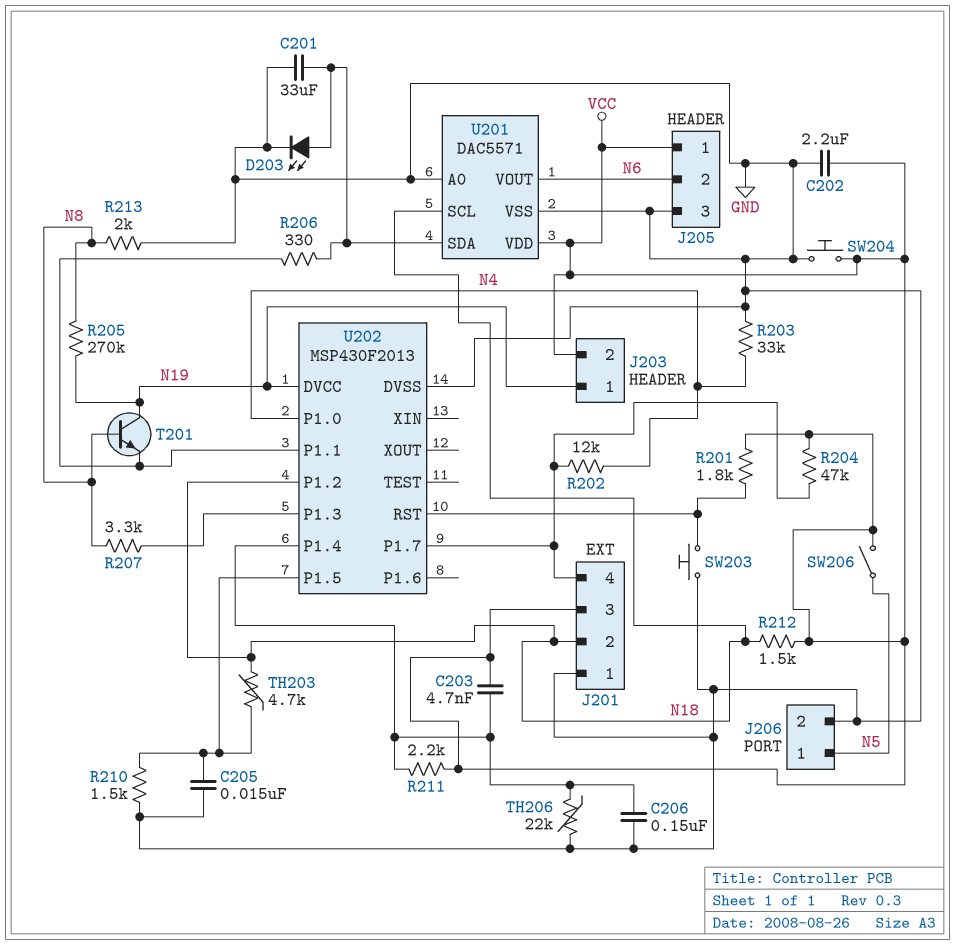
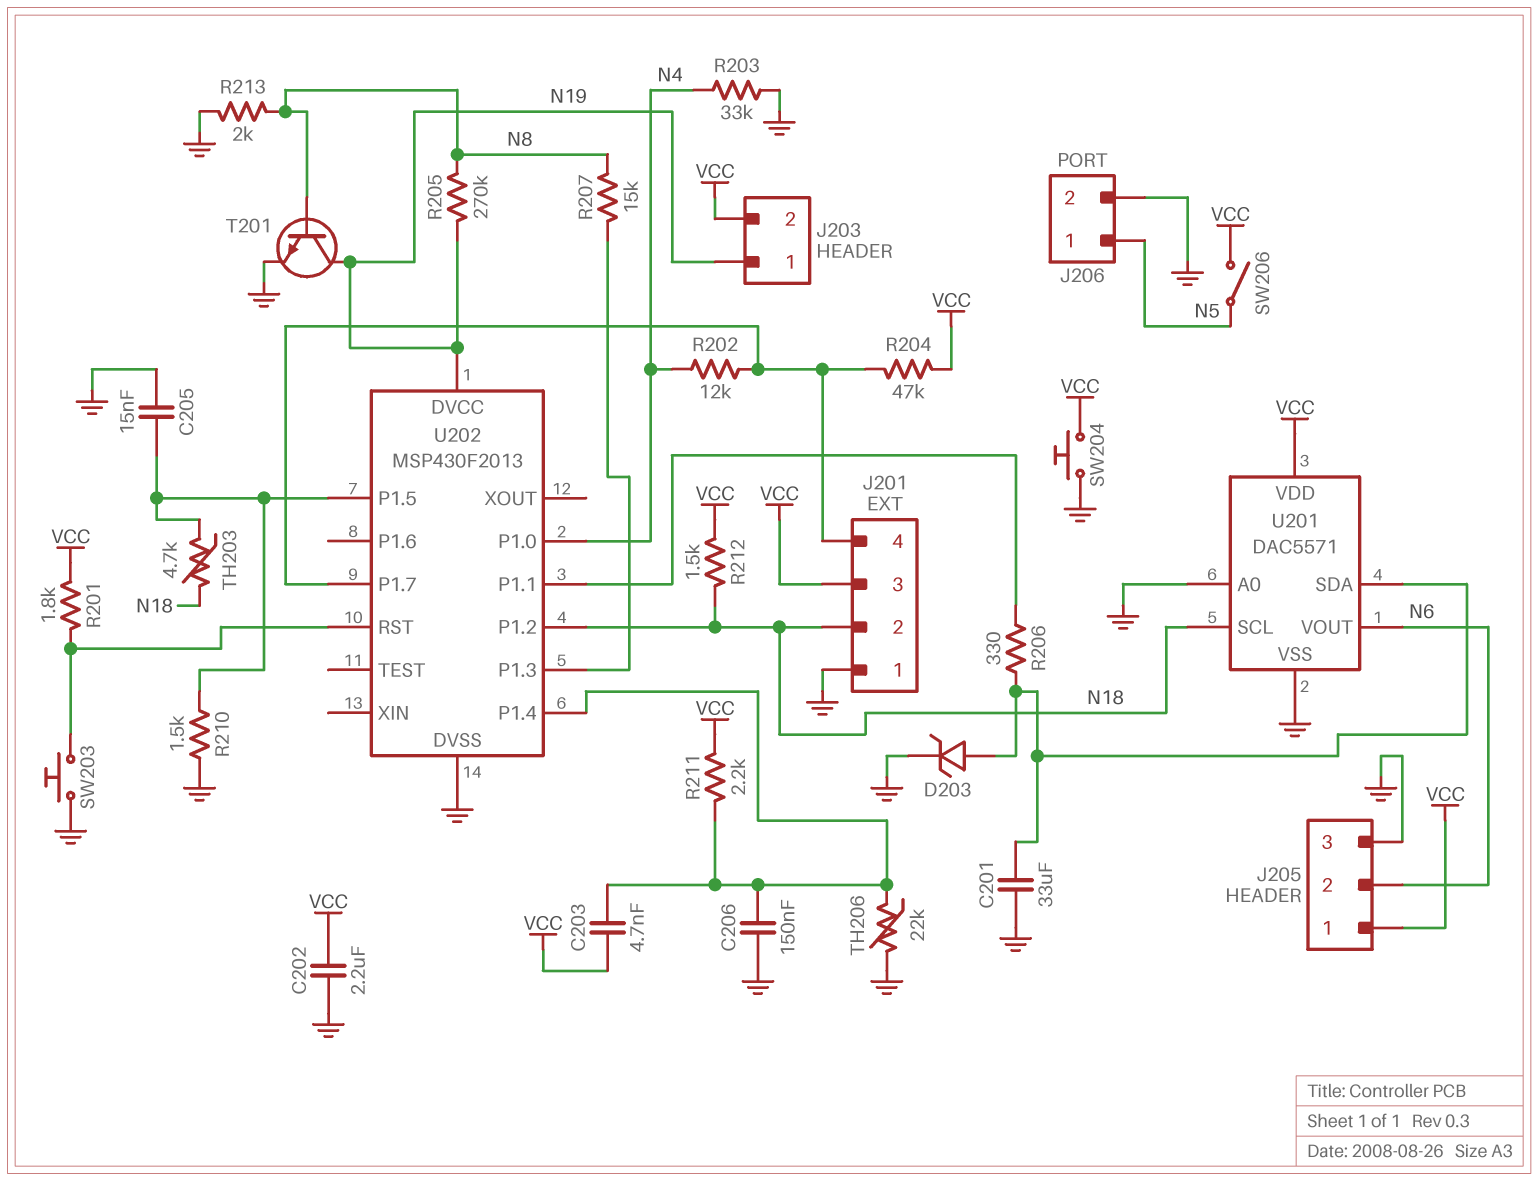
D203: LED (A U201/SDA, K GND) -> zener (A U201/SDA, K GND)
R207: 3.3k (N8, U202/P1.3) -> 15k (N8, U202/P1.3)
T201: NPN (B N8, C N19, E U202/P1.1) -> NPN (B N8, C N19, E GND)

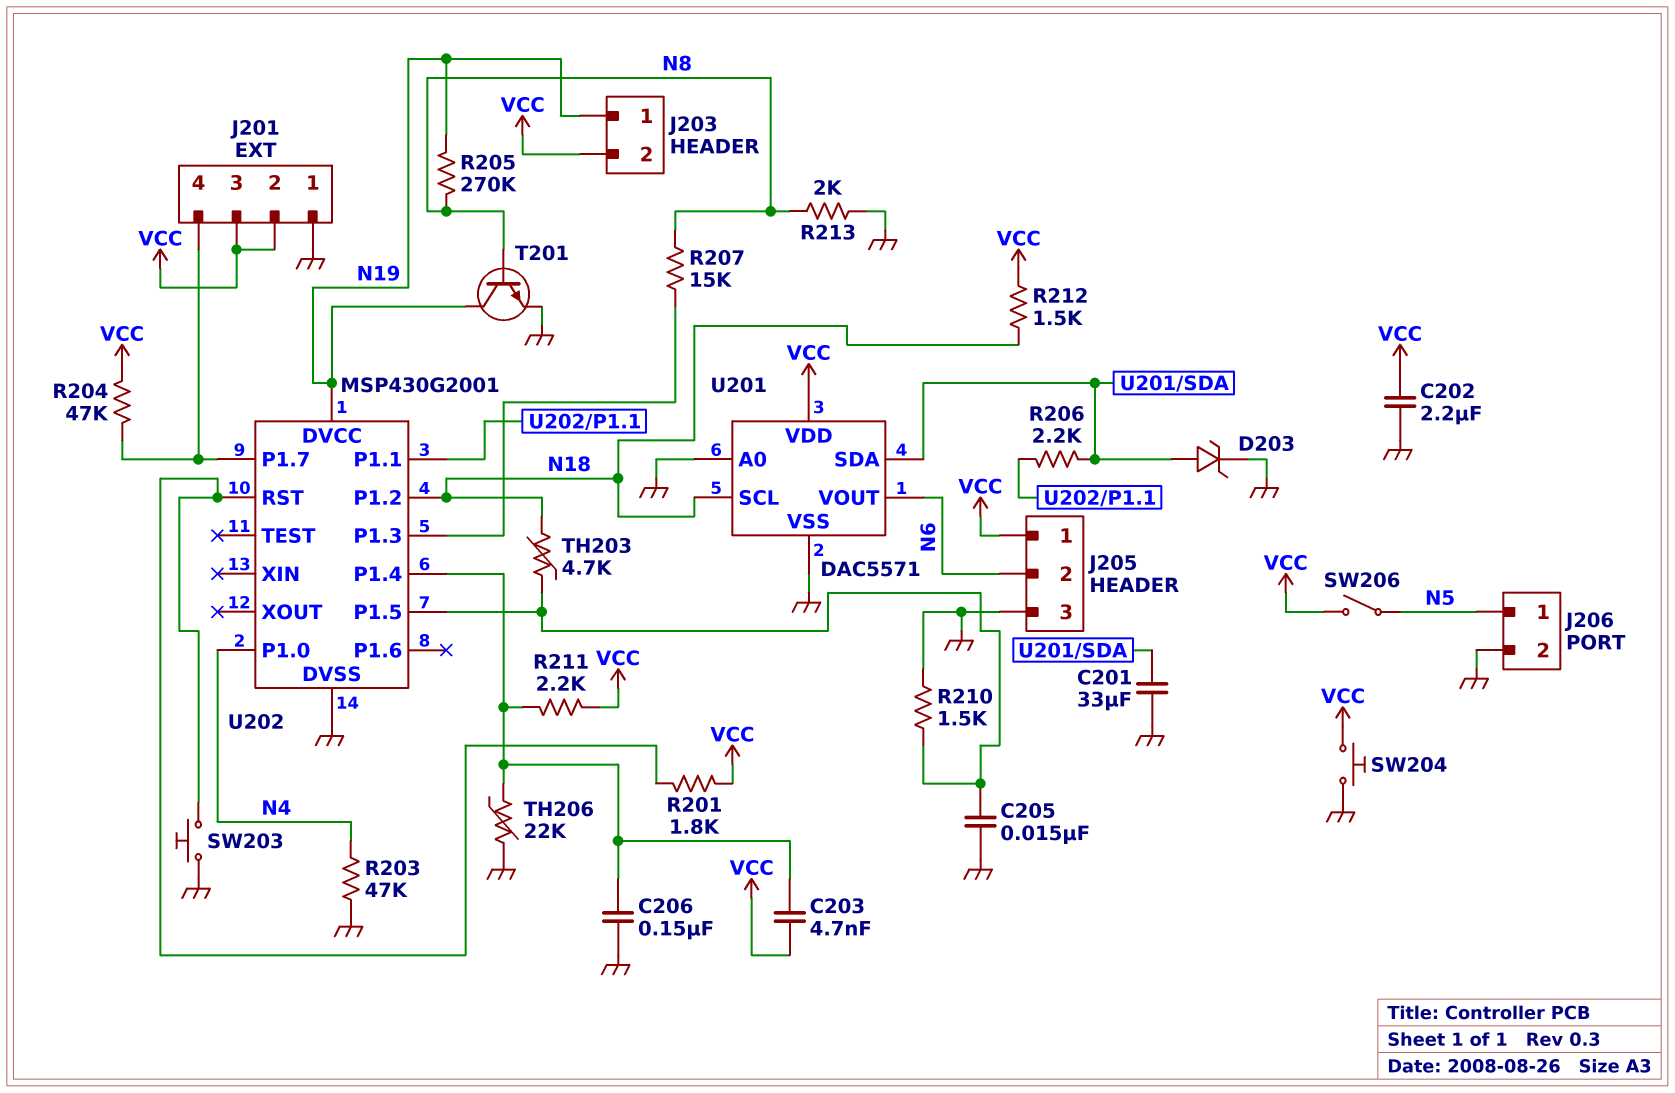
J201 pin 2: N18 -> VCC
R202: 12k (J201/4, N4) -> none
R203: 33k (GND, N4) -> 47k (GND, N4)
R206: 330 (U201/SDA, U202/P1.1) -> 2.2k (U201/SDA, U202/P1.1)
U202: MSP430F2013 -> MSP430G2001

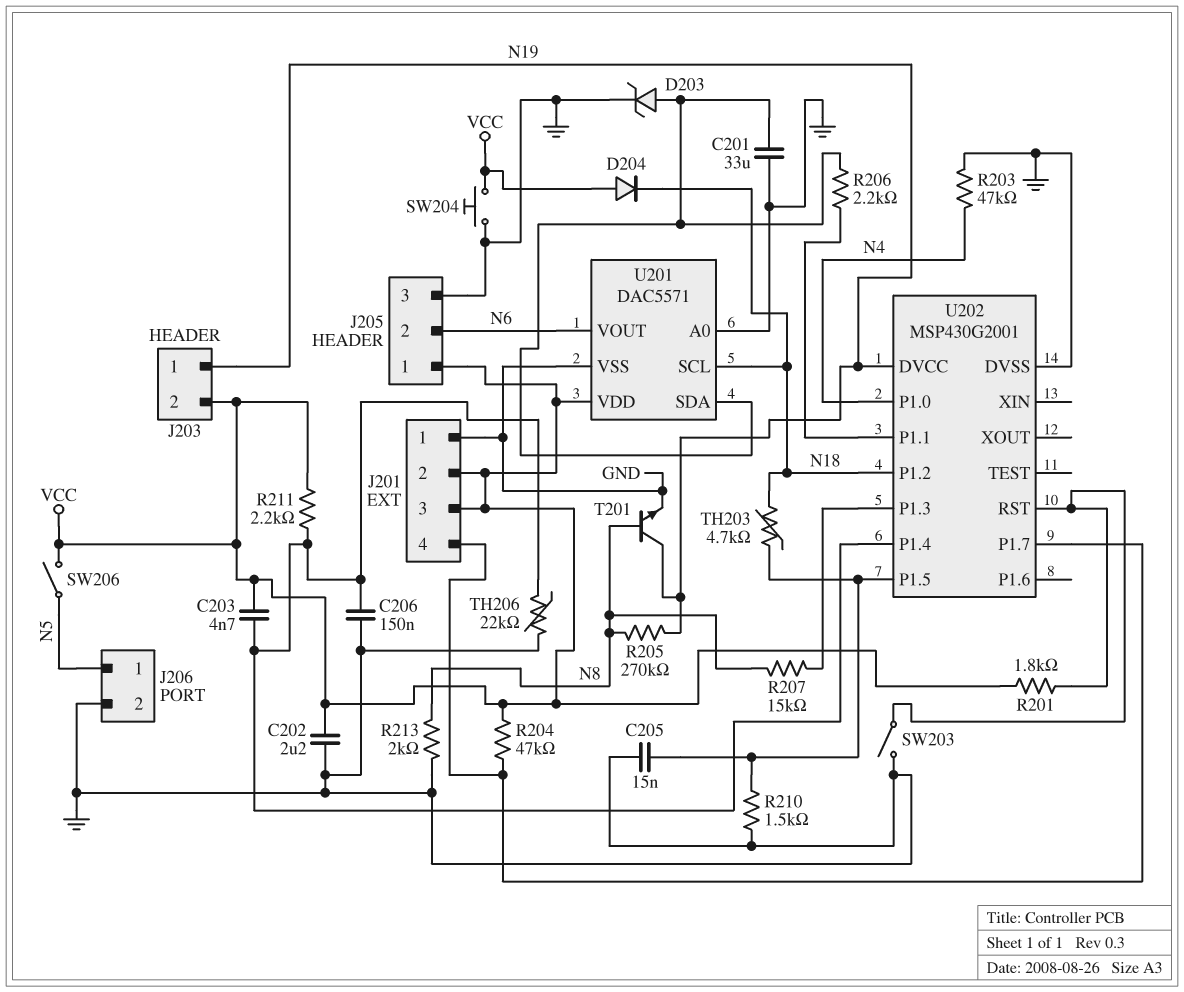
D204: none -> diode (A VCC, K N18)
R212: 1.5k (N18, VCC) -> none
SW203: button (GND, U202/RST) -> switch (GND, U202/RST)

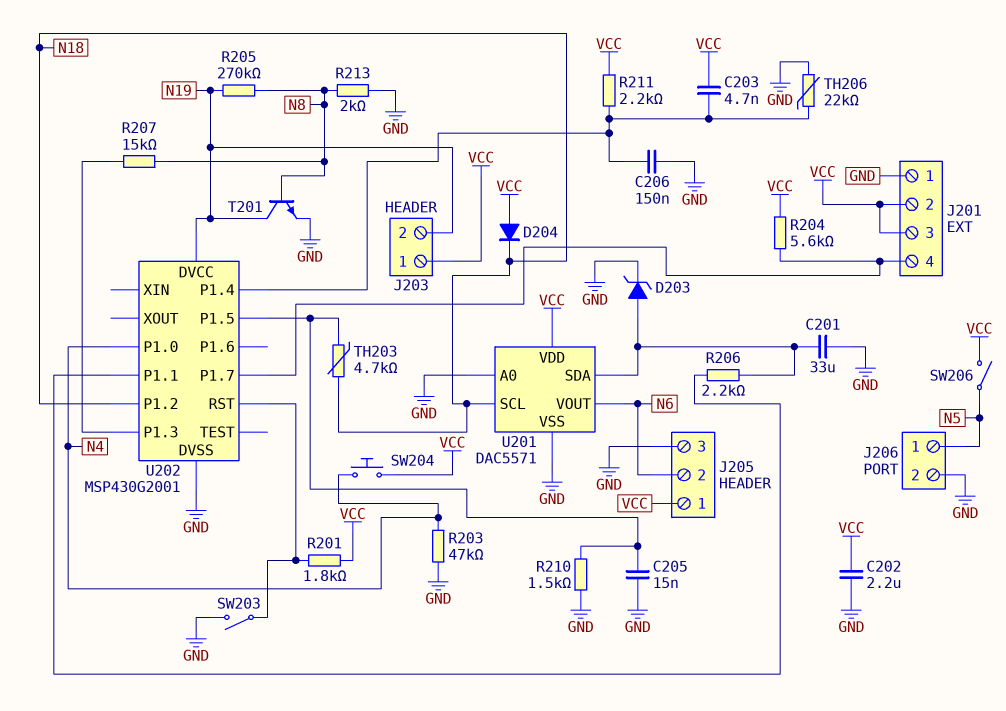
J203 pin 1: N19 -> VCC
J203 pin 2: VCC -> N19
R204: 47k (J201/4, VCC) -> 5.6k (J201/4, VCC)
SW204: button (GND, VCC) -> button (N4, VCC)

